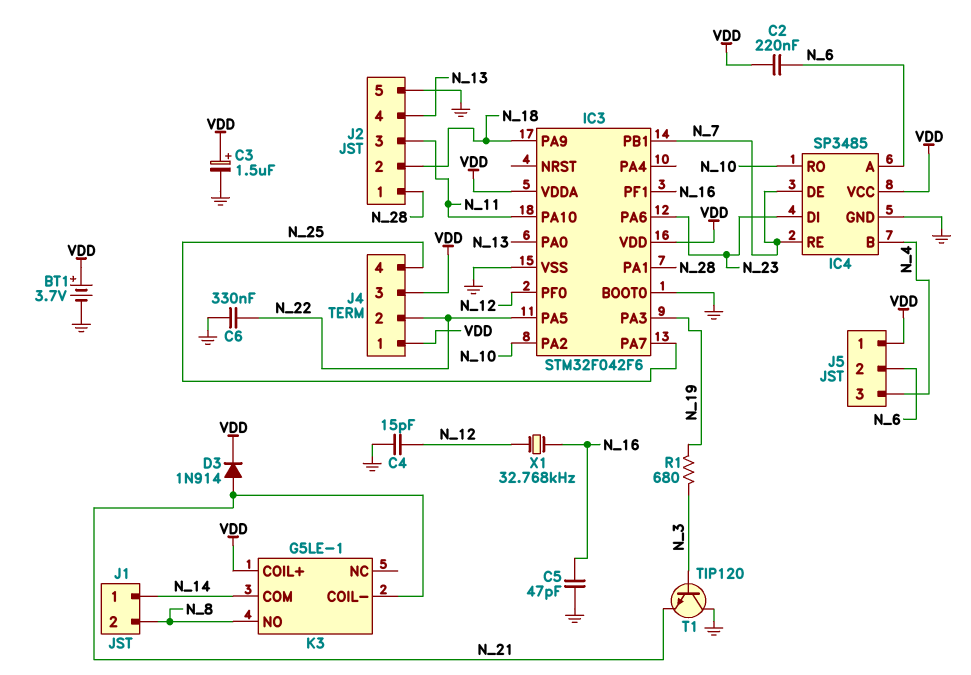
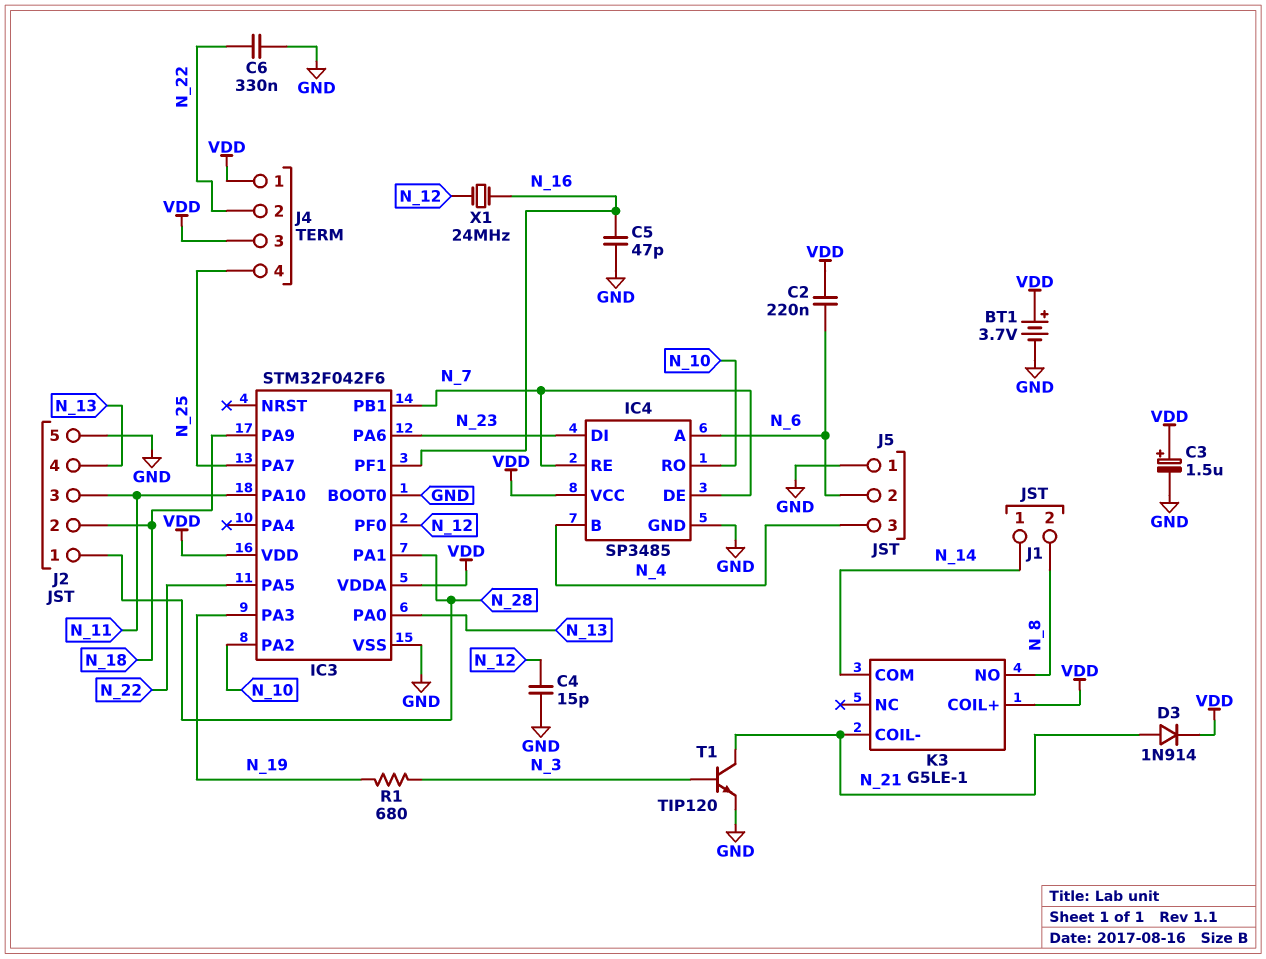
J5 pin 1: VDD -> GND
T1: NPN TIP120 (B N_3, C GND, E N_21) -> NPN TIP120 (B N_3, C N_21, E GND)
X1: 32.768kHz (N_12, N_16) -> 24MHz (N_12, N_16)

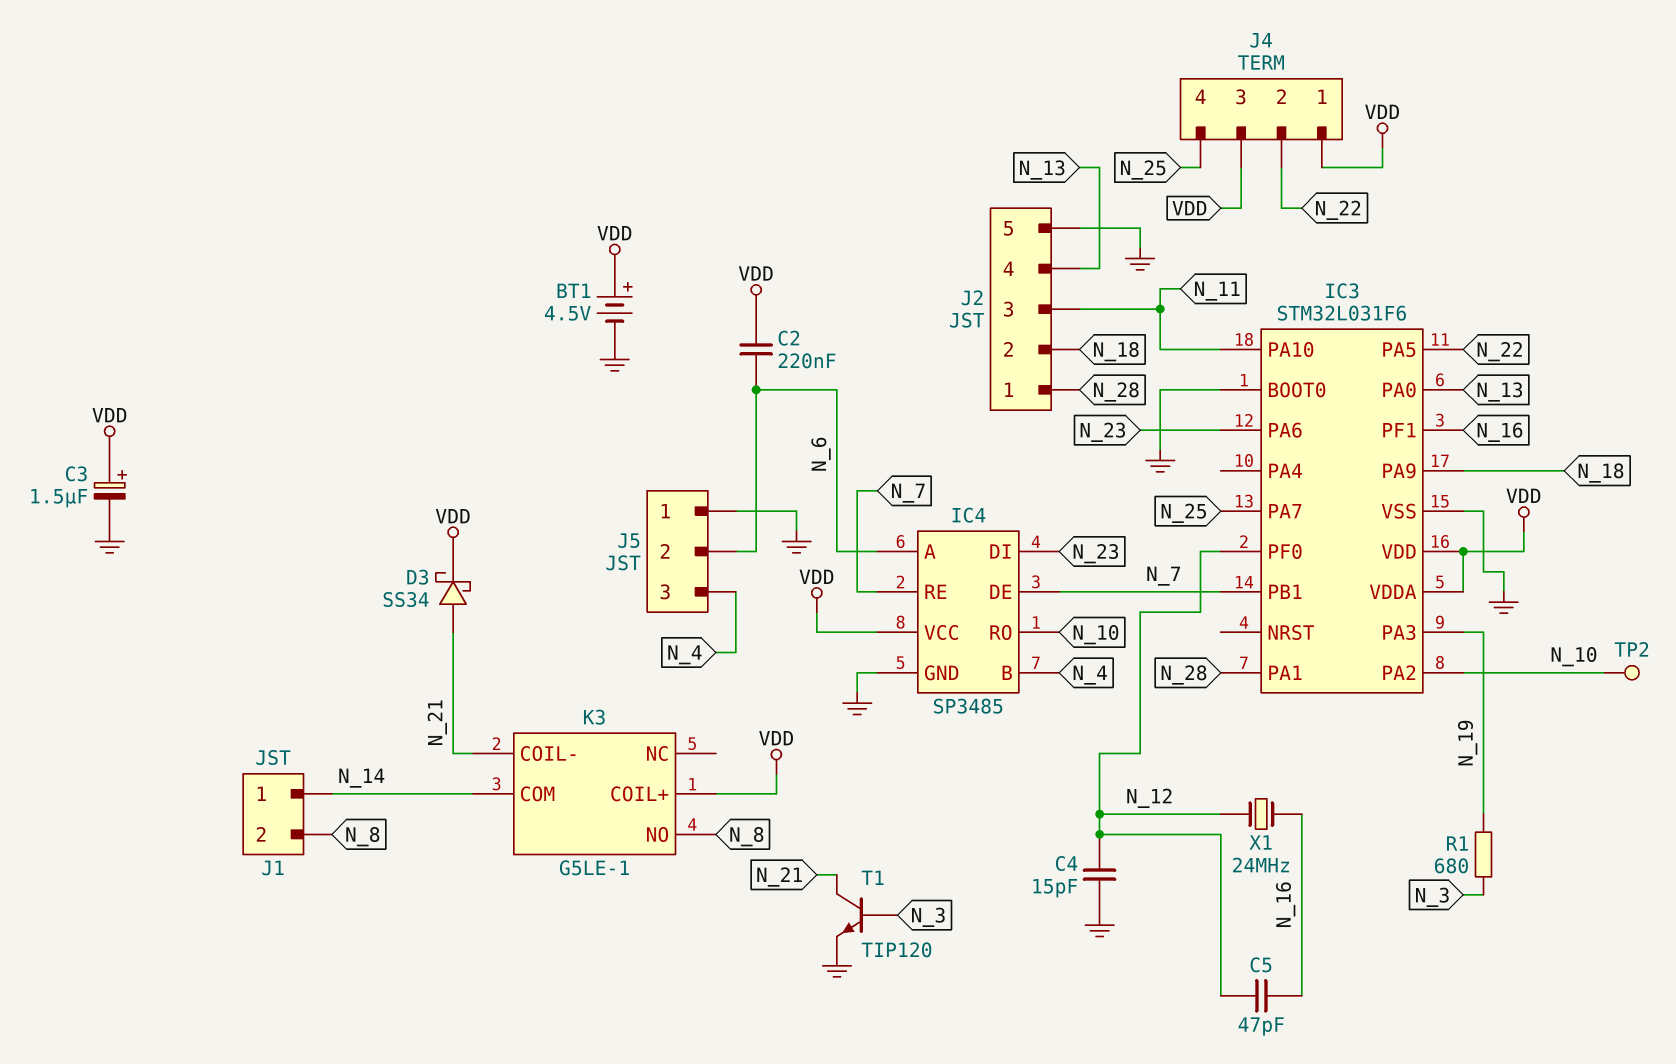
BT1: 3.7V (plus VDD, minus GND) -> 4.5V (plus VDD, minus GND)
C5: 47pF (GND, N_16) -> 47pF (N_12, N_16)
C6: 330nF (GND, N_22) -> none
D3: diode 1N914 (A N_21, K VDD) -> schottky SS34 (A N_21, K VDD)
IC3: STM32F042F6 -> STM32L031F6
TP2: none -> test point (N_10)

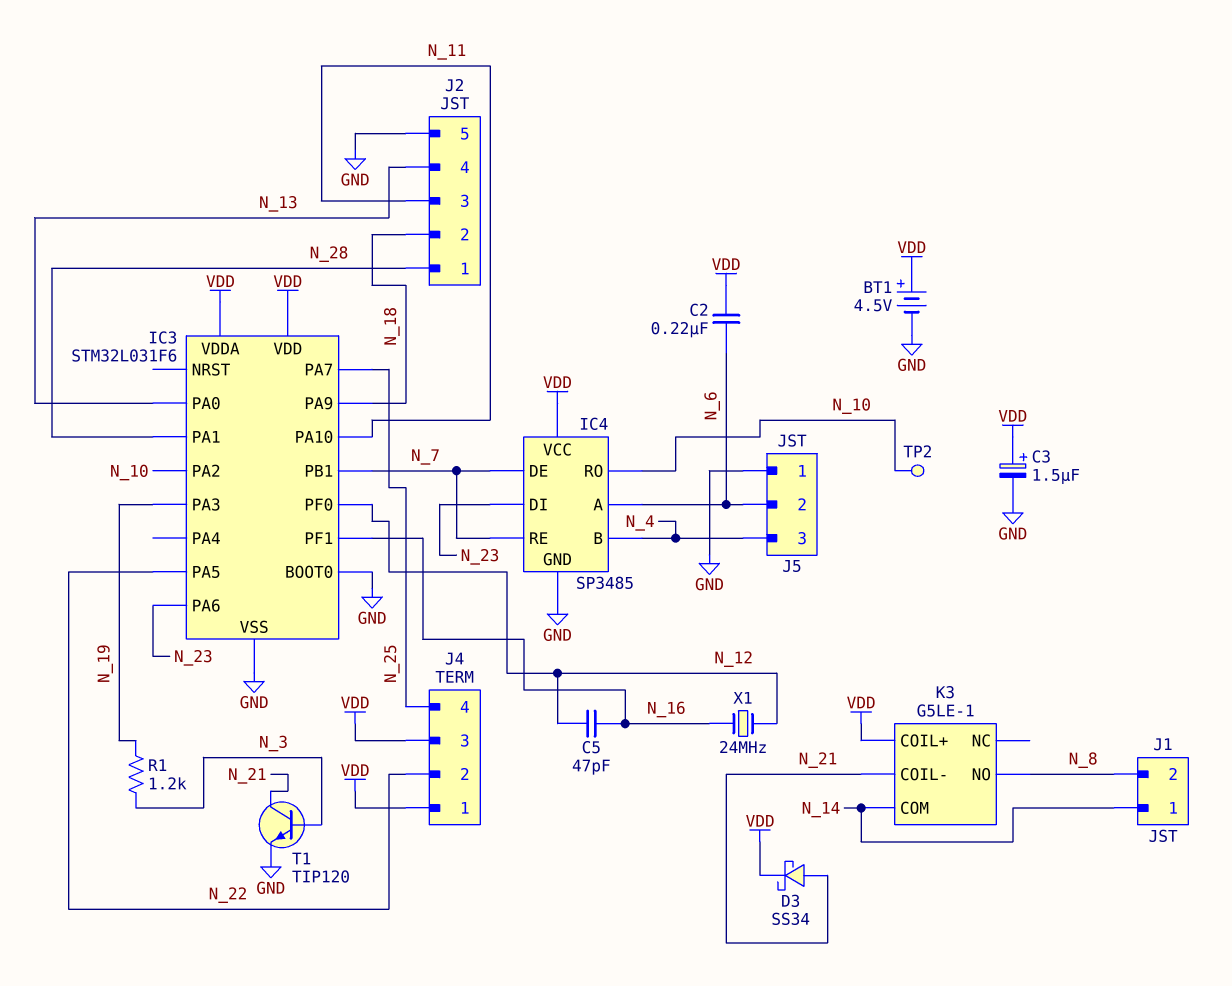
C4: 15pF (GND, N_12) -> none
R1: 680 (N_3, N_19) -> 1.2k (N_3, N_19)

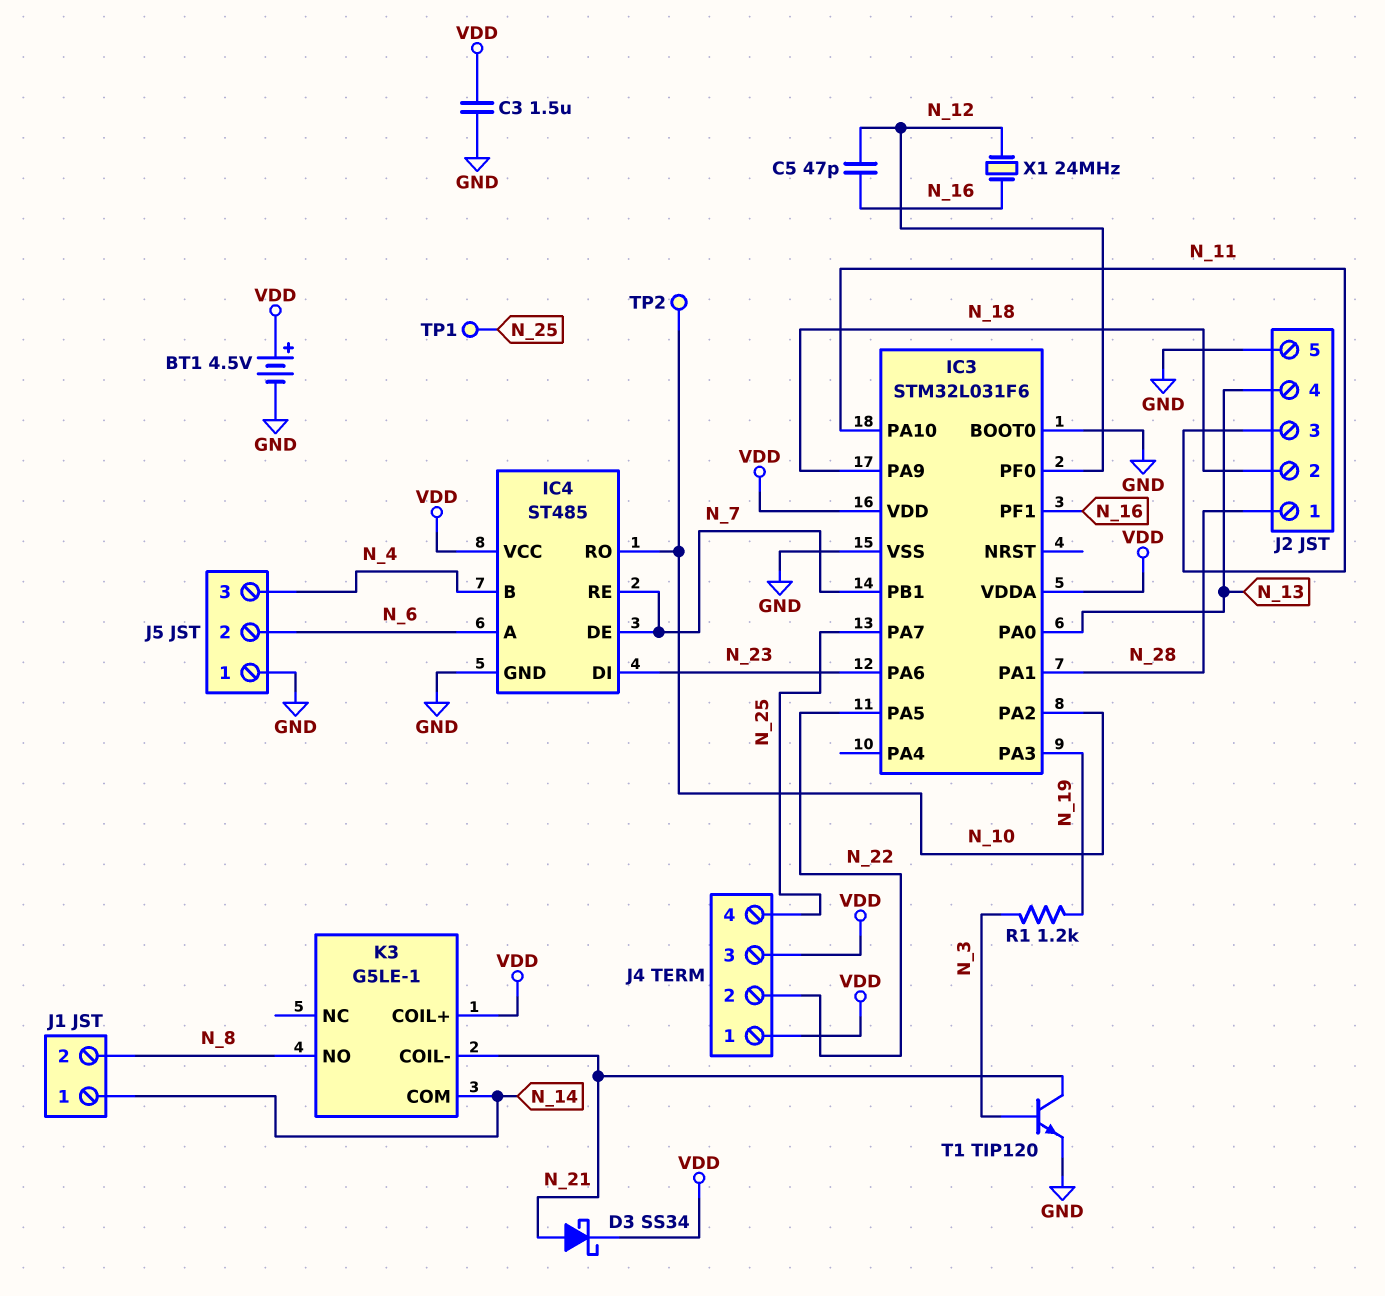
C2: 220nF (N_6, VDD) -> none
C3: 1.5uF (plus VDD, minus GND) -> 1.5uF (GND, VDD)
IC4: SP3485 -> ST485
TP1: none -> test point (N_25)

